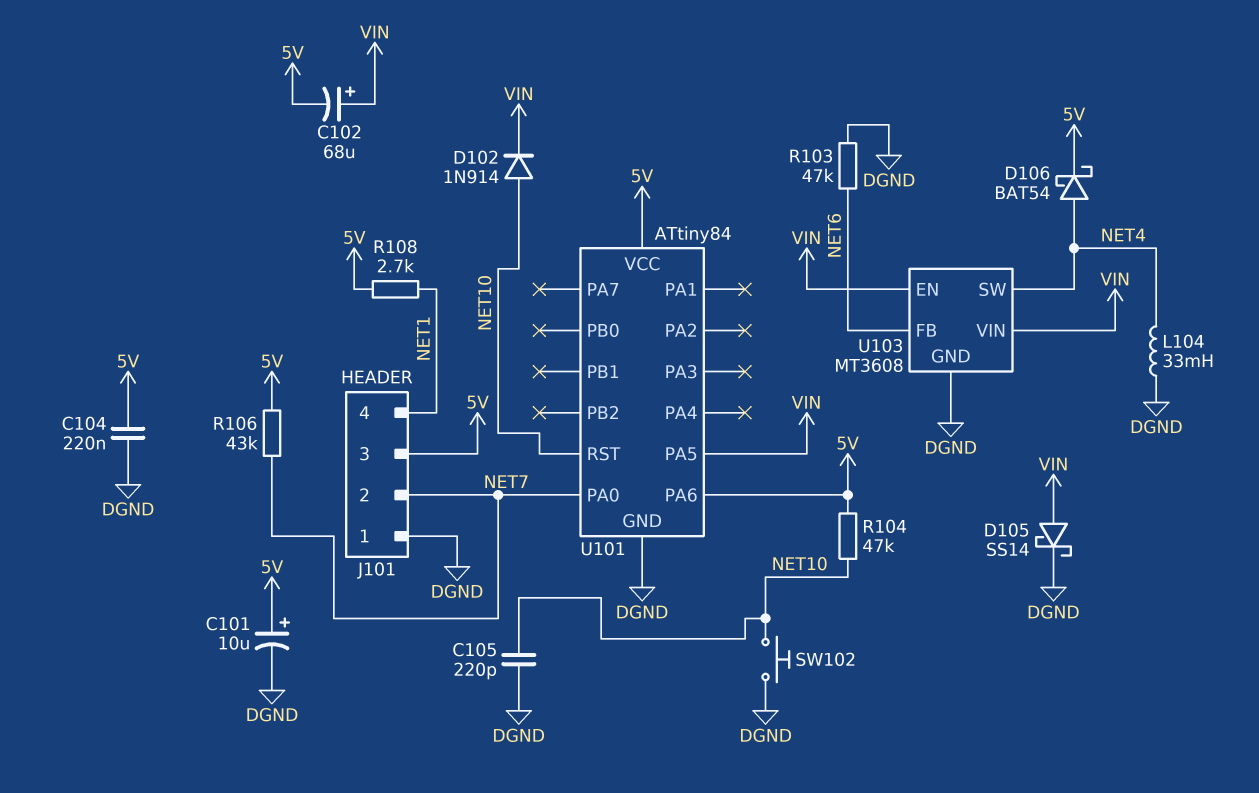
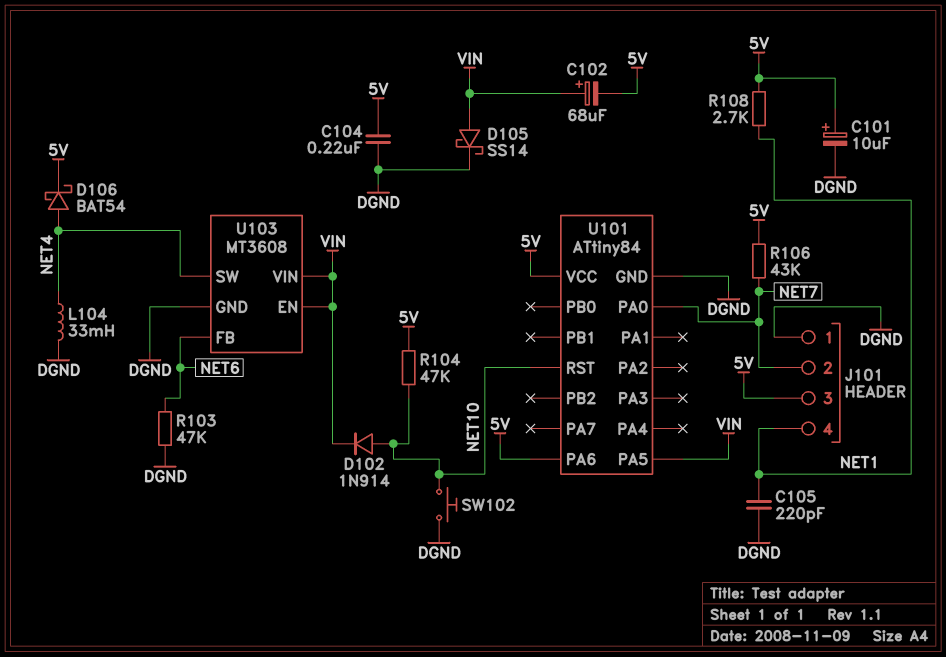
C105: 220pF (DGND, NET10) -> 220pF (DGND, NET1)

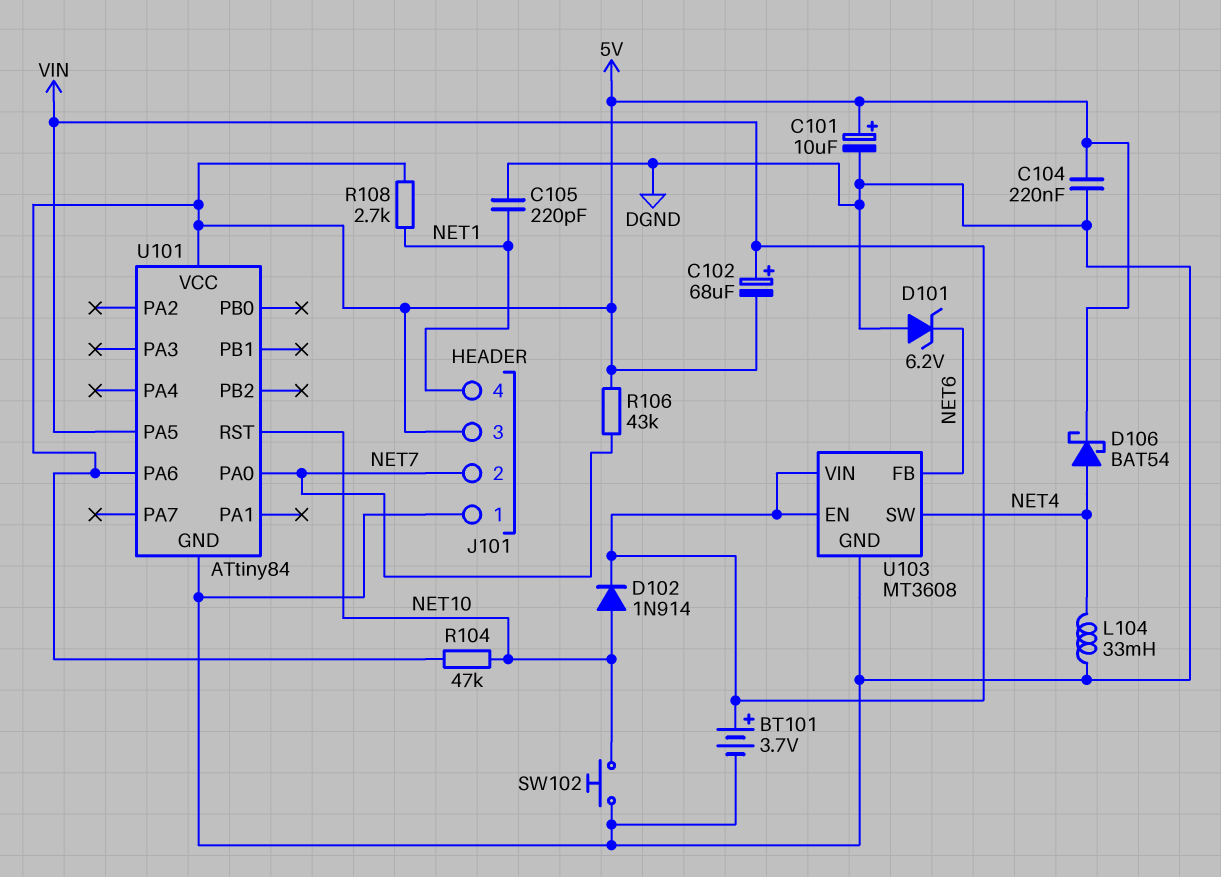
BT101: none -> 3.7V (plus VIN, minus DGND)
D101: none -> zener 6.2V (A DGND, K NET6)
D105: schottky SS14 (A VIN, K DGND) -> none
R103: 47k (DGND, NET6) -> none

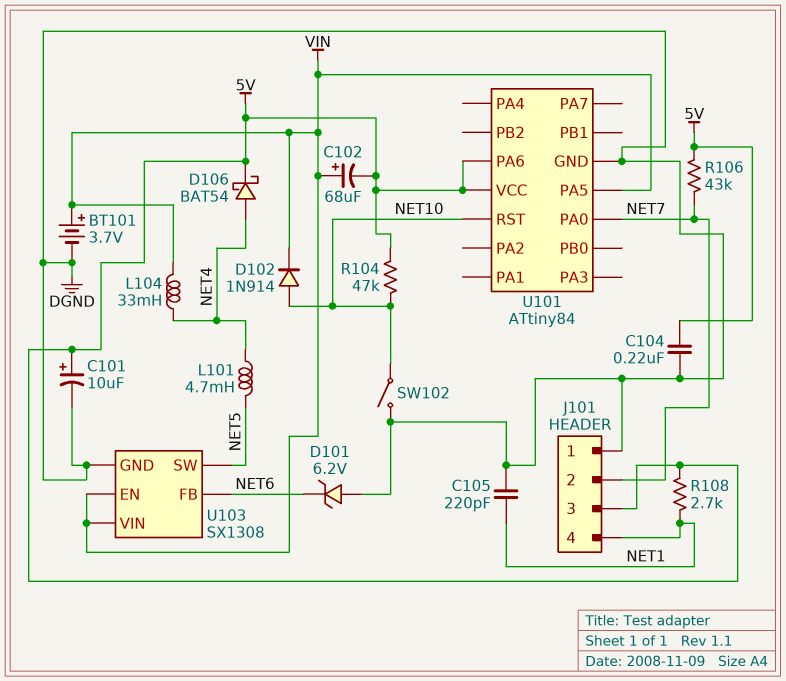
L101: none -> 4.7mH (NET4, NET5)
L104: 33mH (DGND, NET4) -> 33mH (NET4, VIN)
SW102: button (DGND, NET10) -> switch (DGND, NET10)
U103: MT3608 -> SX1308
U103 pin SW: NET4 -> NET5

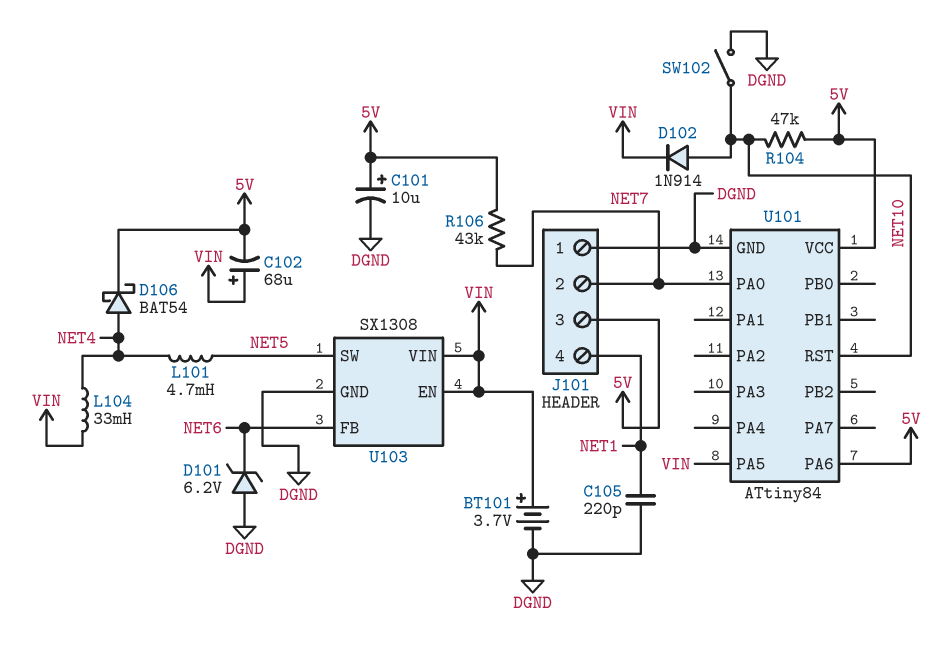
C104: 220nF (5V, DGND) -> none
R108: 2.7k (5V, NET1) -> none

